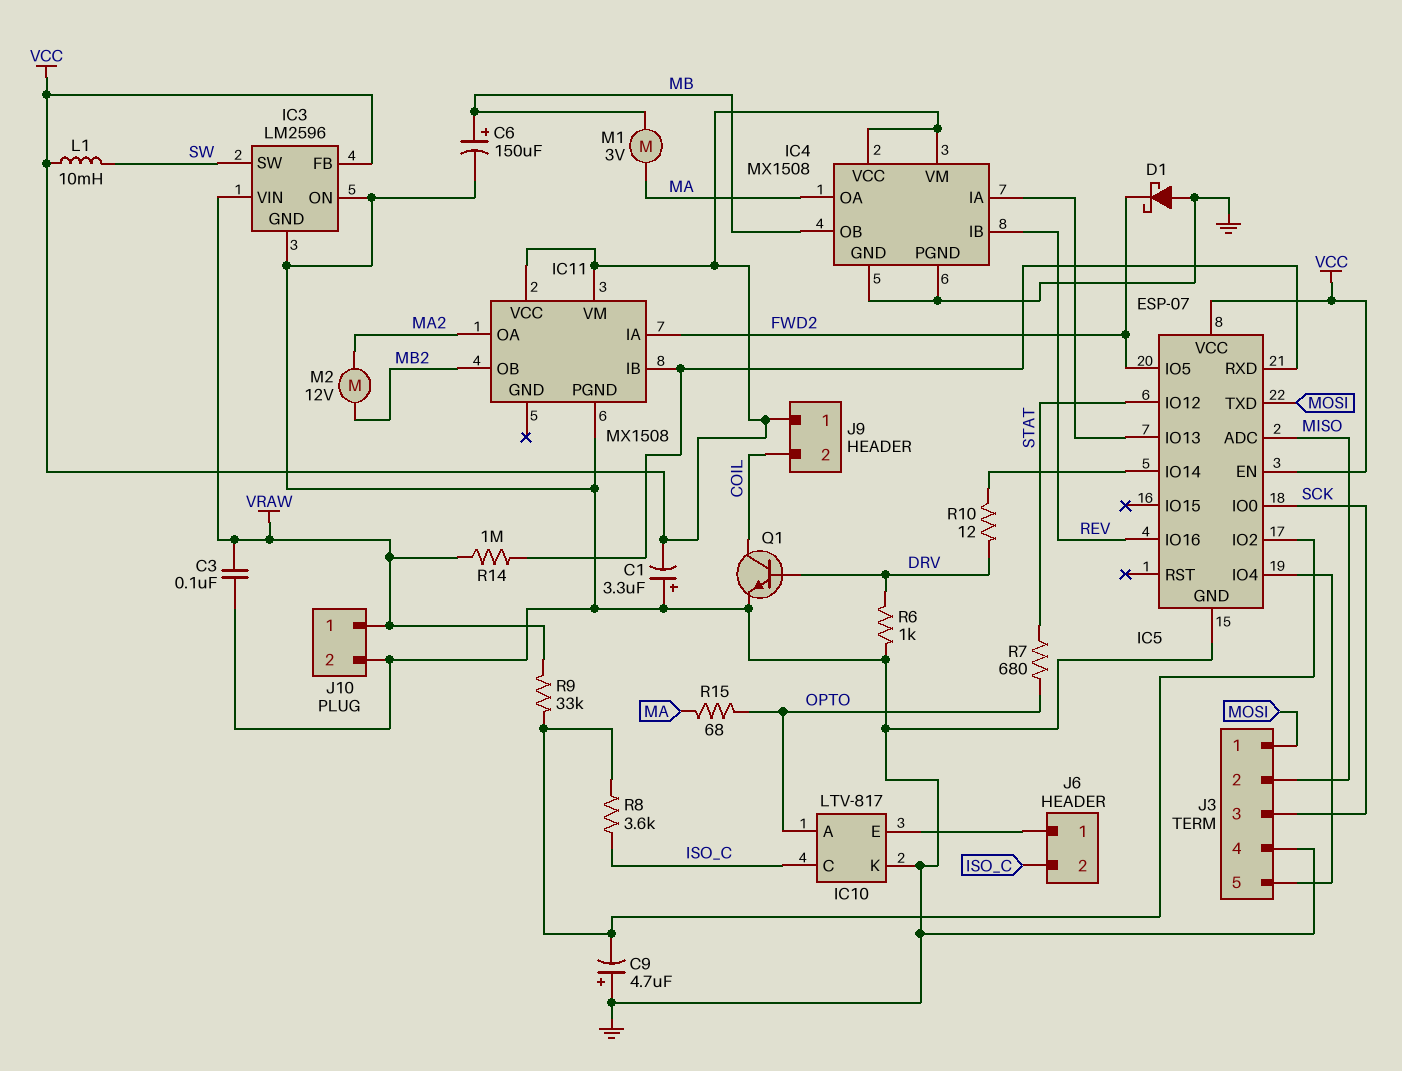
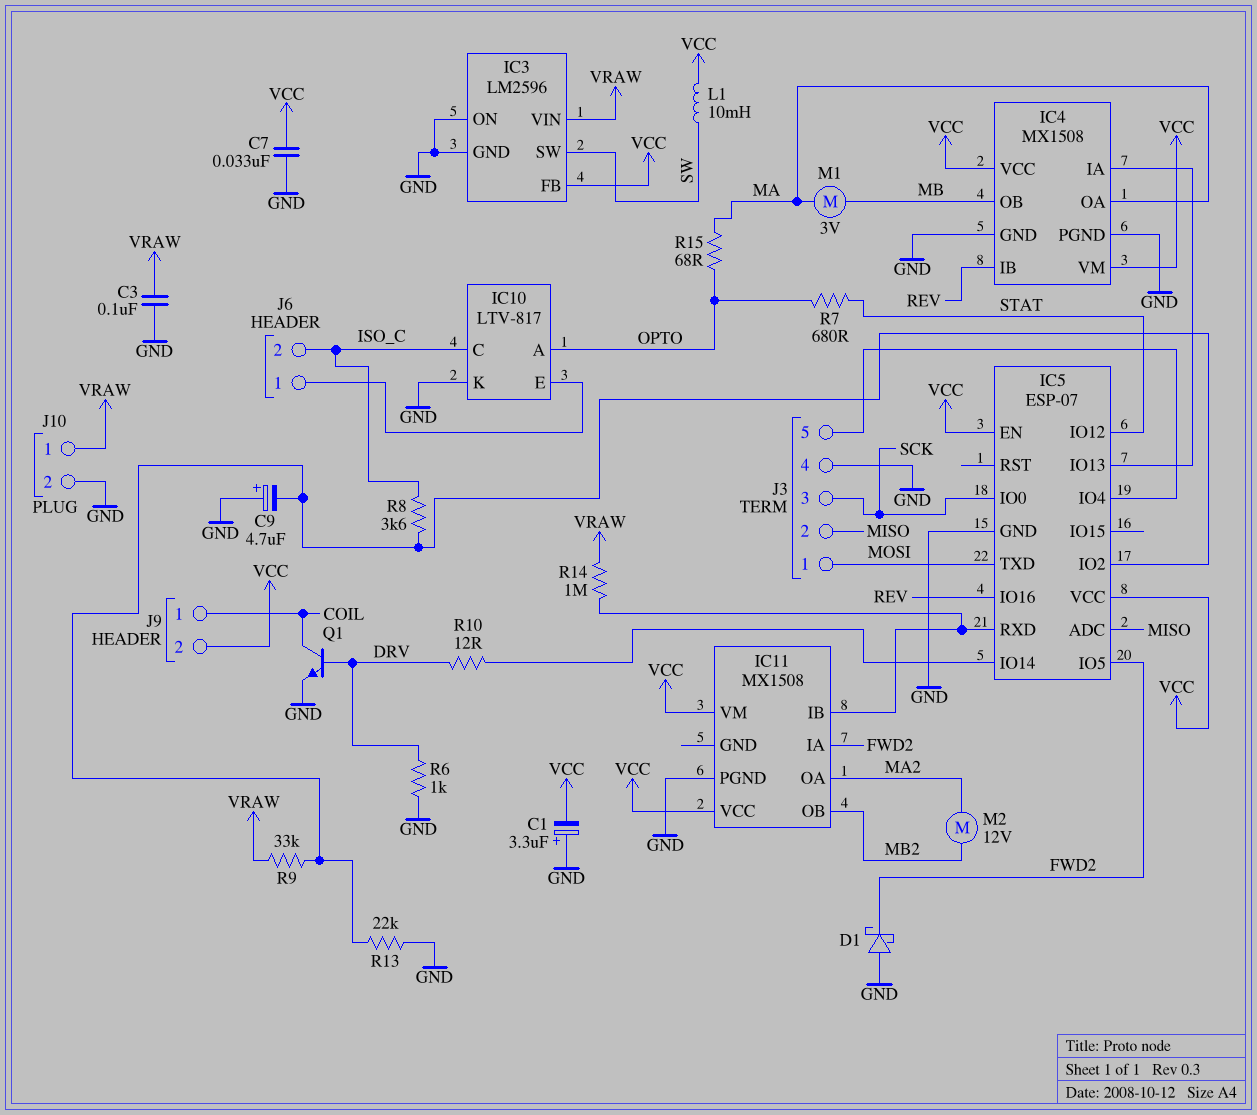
C6: 150uF (plus MB, minus GND) -> none
C7: none -> 33nF (GND, VCC)
J9 pin 1: VCC -> COIL
J9 pin 2: COIL -> VCC
R13: none -> 22k (GND, IC5/IO2)

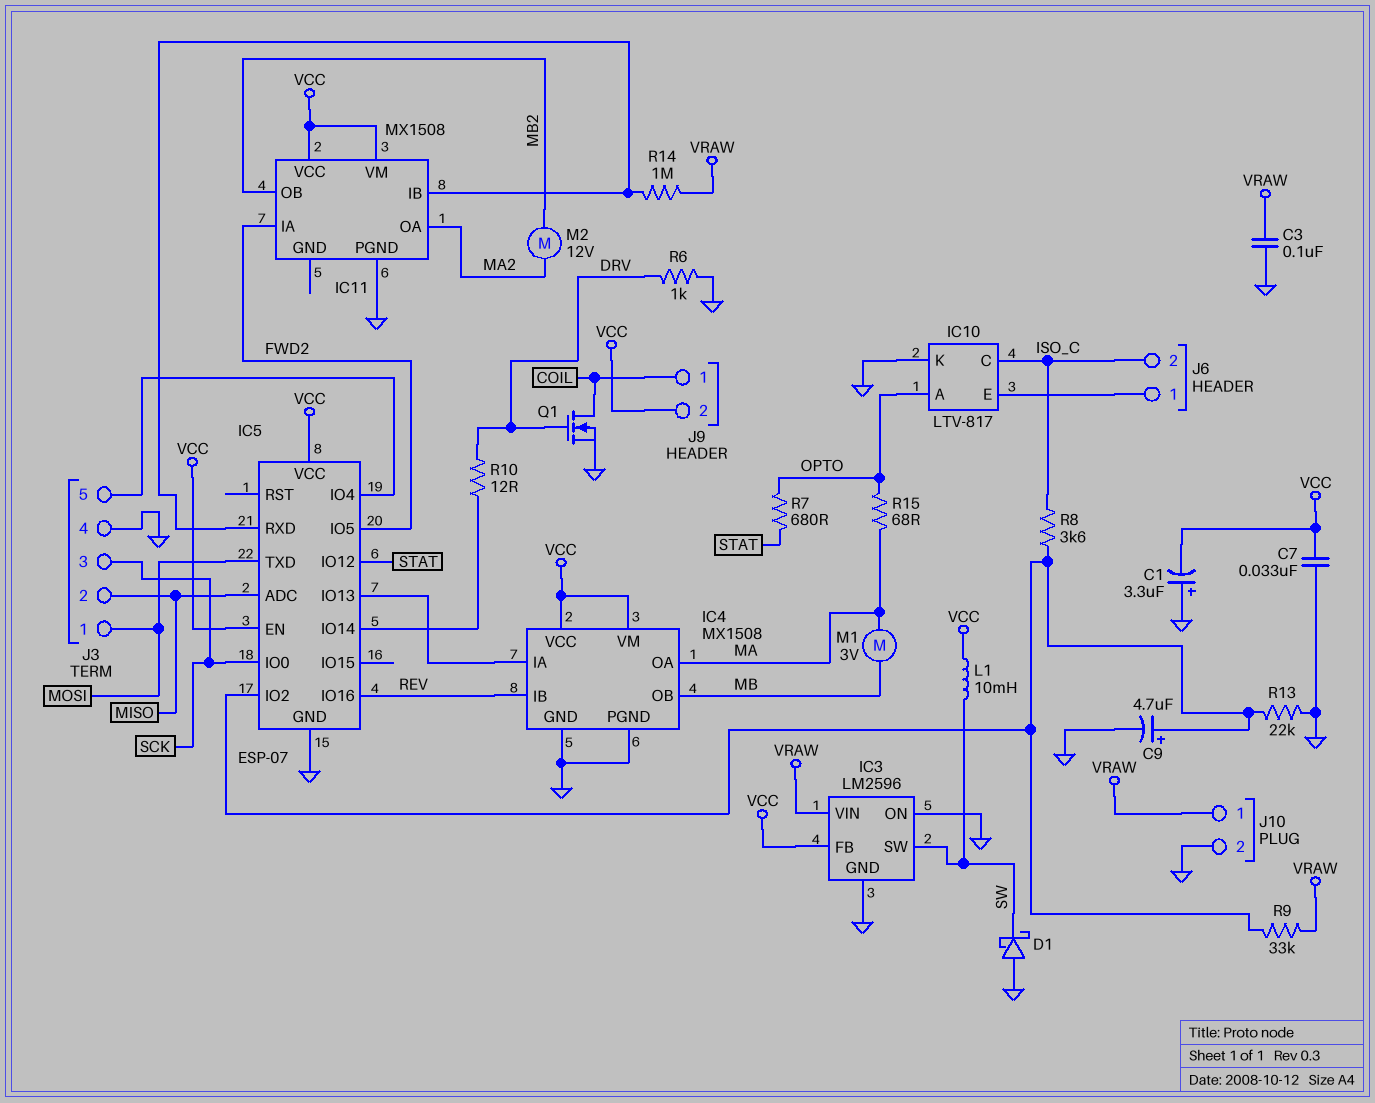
C9: 4.7uF (plus GND, minus IC5/IO2) -> 4.7uF (plus IC5/IO2, minus GND)
D1: schottky (A GND, K FWD2) -> schottky (A GND, K SW)
Q1: NPN (B DRV, C COIL, E GND) -> NMOS (G DRV, D COIL, S GND)

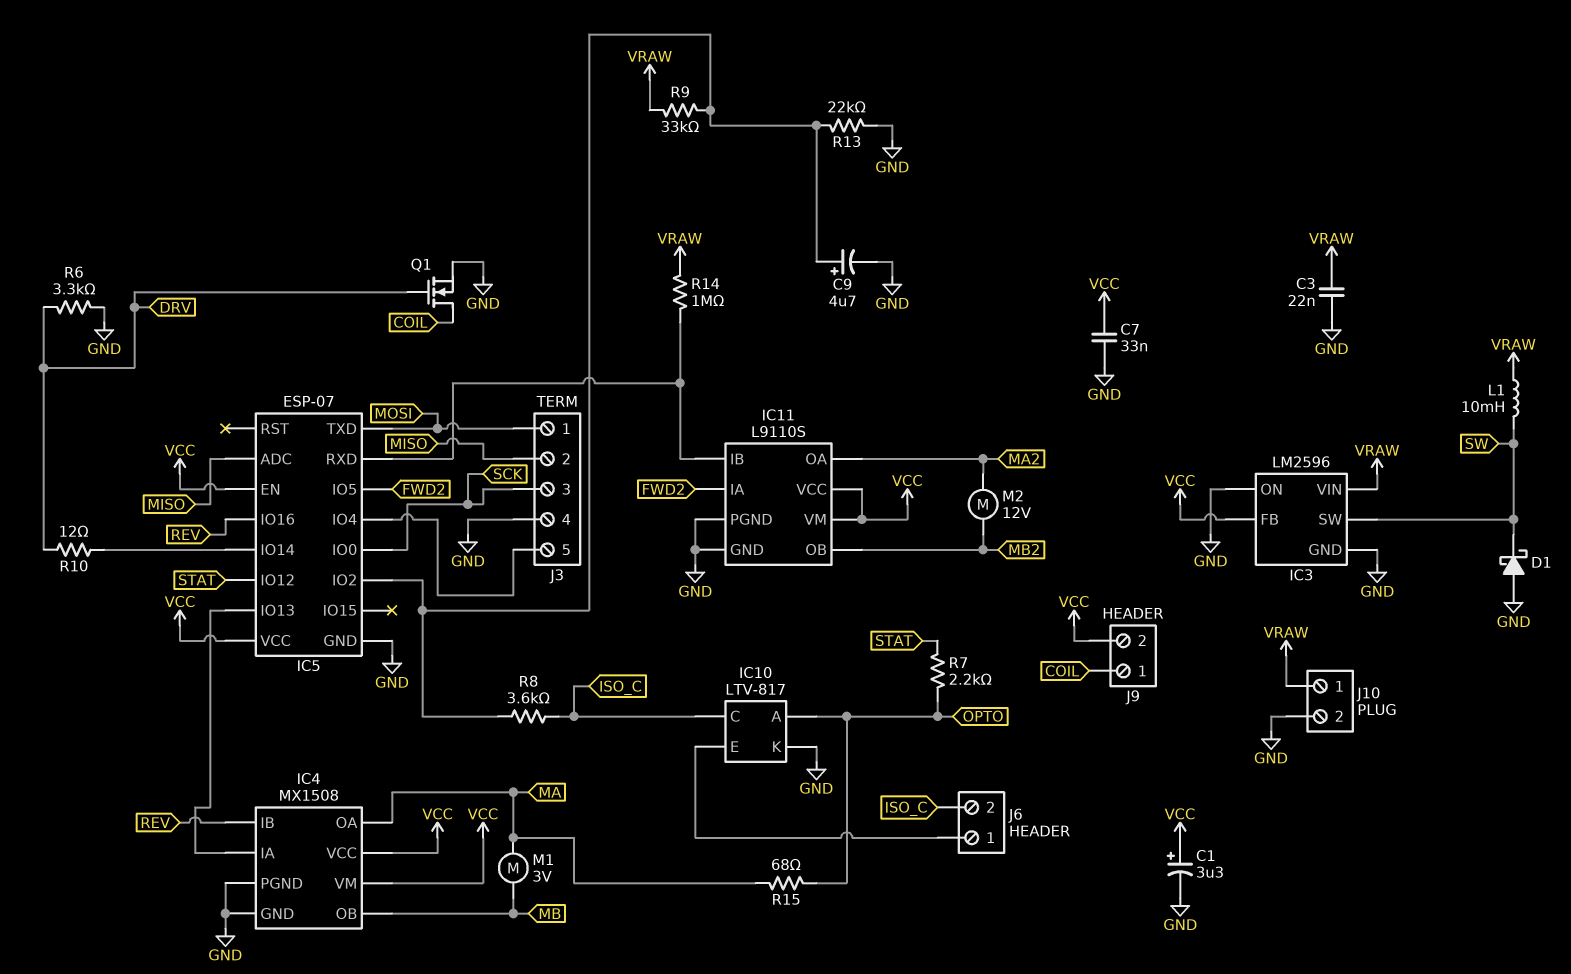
C1: 3.3uF (plus GND, minus VCC) -> 3.3uF (plus VCC, minus GND)
C3: 100nF (GND, VRAW) -> 22nF (GND, VRAW)
IC11: MX1508 -> L9110S
IC11 pin GND: none -> GND
L1: 10mH (SW, VCC) -> 10mH (SW, VRAW)
R6: 1k (DRV, GND) -> 3.3k (DRV, GND)
R7: 680 (OPTO, STAT) -> 2.2k (OPTO, STAT)

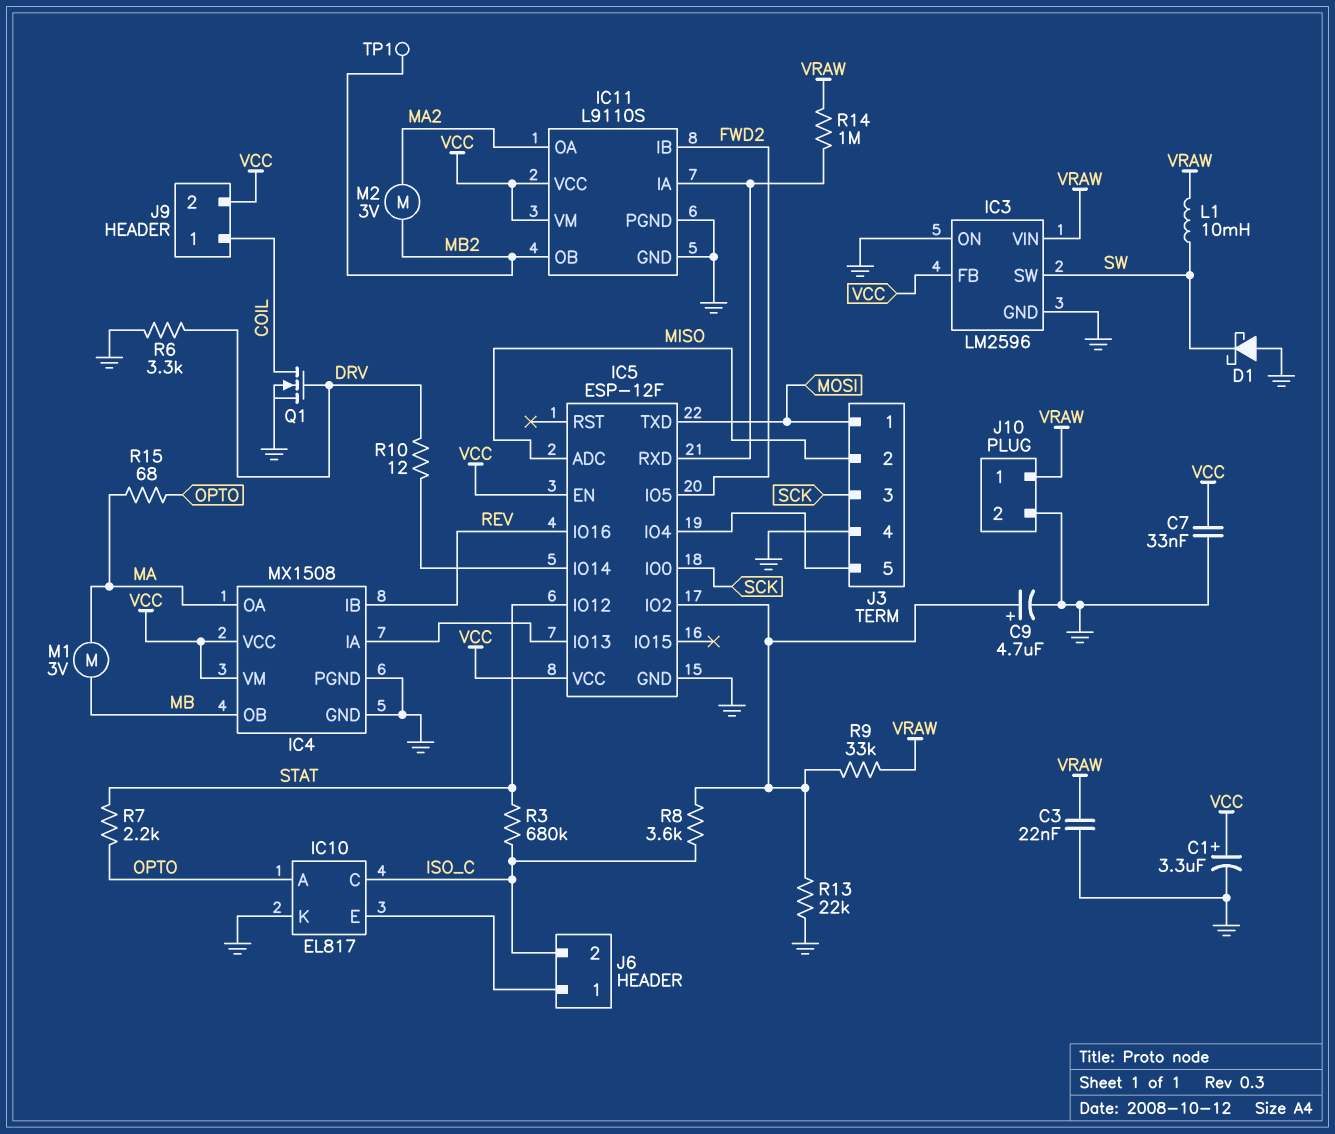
IC5: ESP-07 -> ESP-12F
IC10: LTV-817 -> EL817
IC11 pin IA: FWD2 -> IC5/RXD
IC11 pin IB: IC5/RXD -> FWD2
M2: motor 12V (MA2, MB2) -> motor 3V (MA2, MB2)
R3: none -> 680k (ISO_C, STAT)
TP1: none -> test point (MB2)

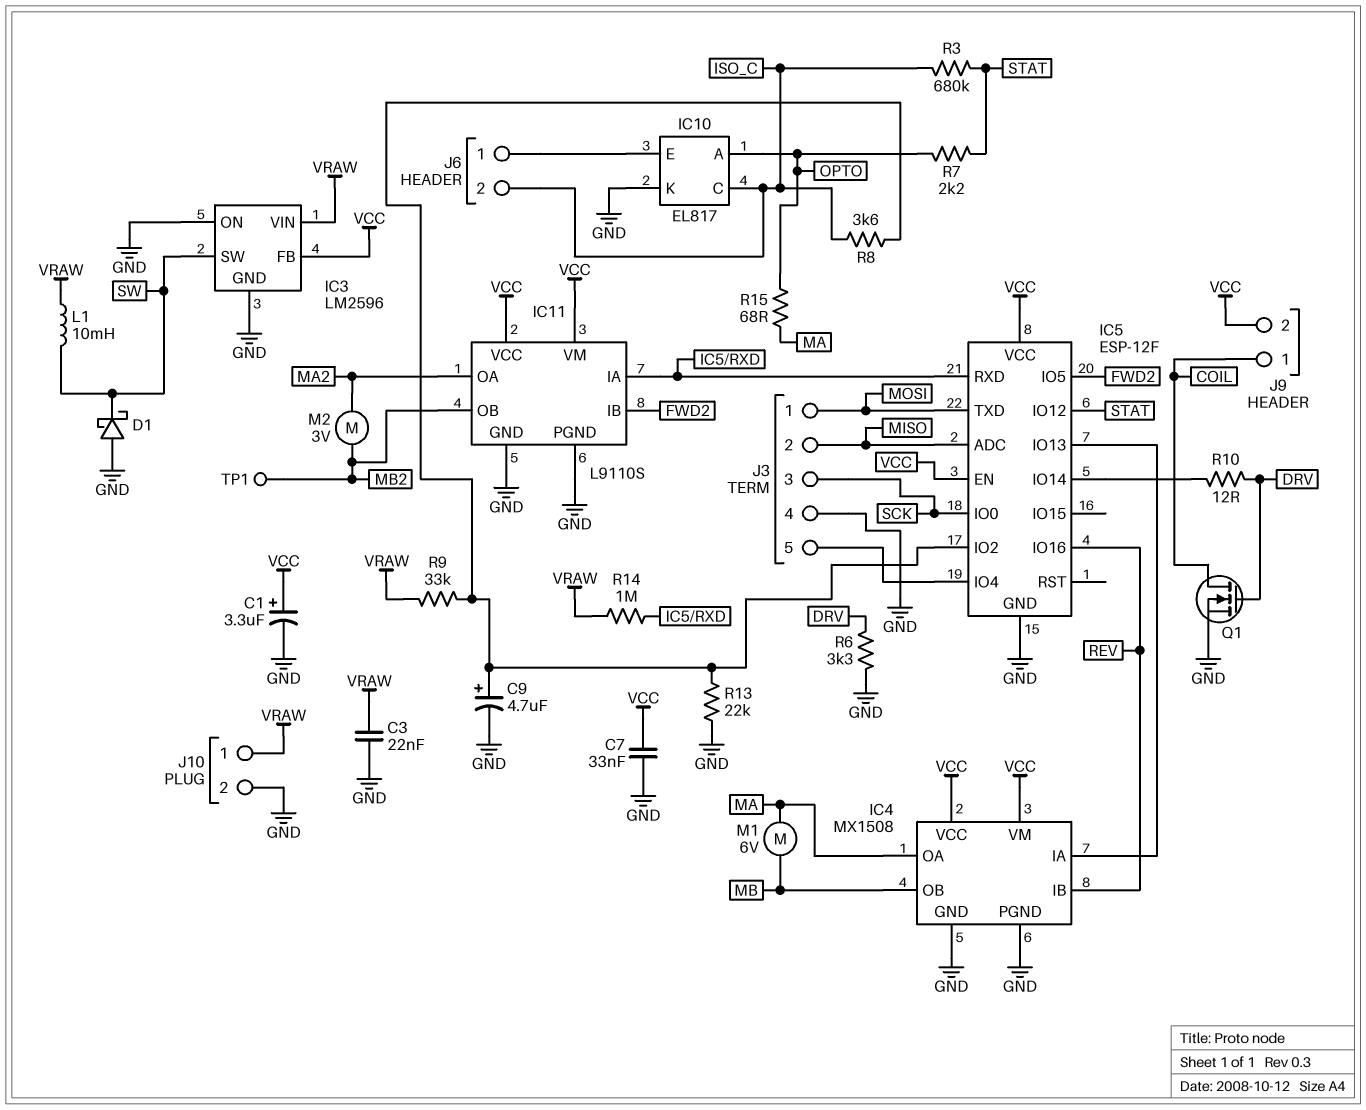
M1: motor 3V (MA, MB) -> motor 6V (MA, MB)

